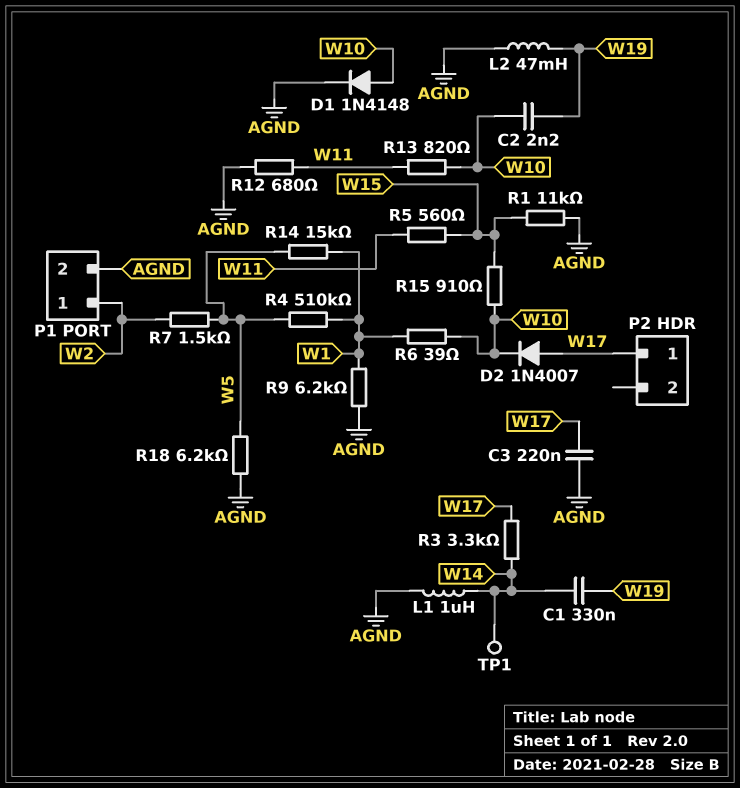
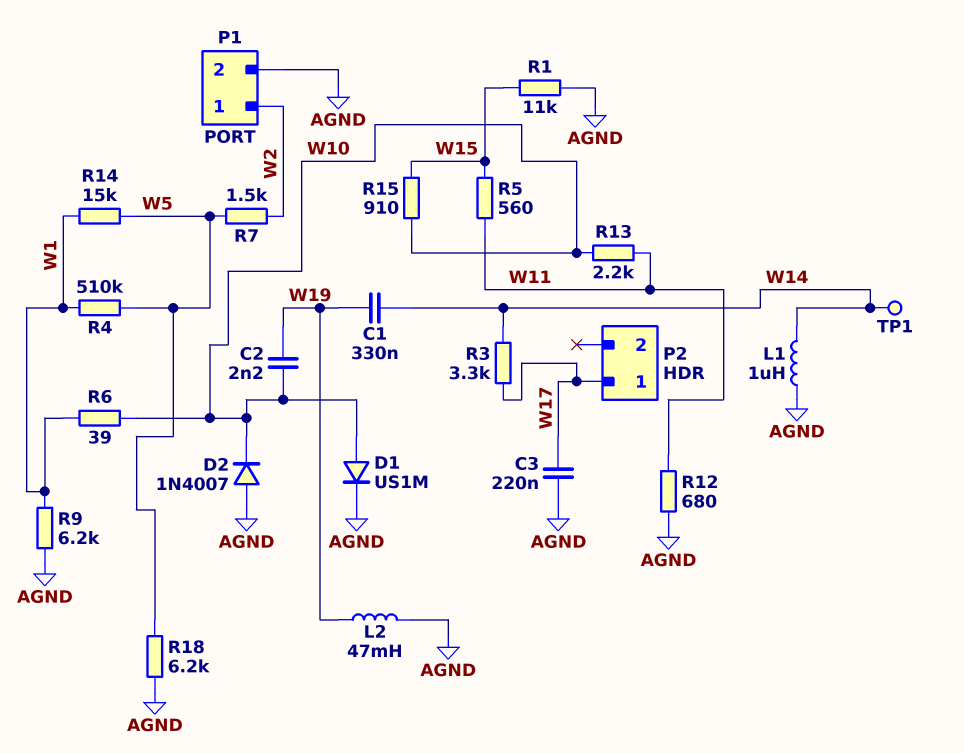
D1: diode 1N4148 (A W10, K AGND) -> diode US1M (A W10, K AGND)
D2: diode 1N4007 (A W17, K W10) -> diode 1N4007 (A AGND, K W10)
R13: 820 (W10, W11) -> 2.2k (W10, W11)

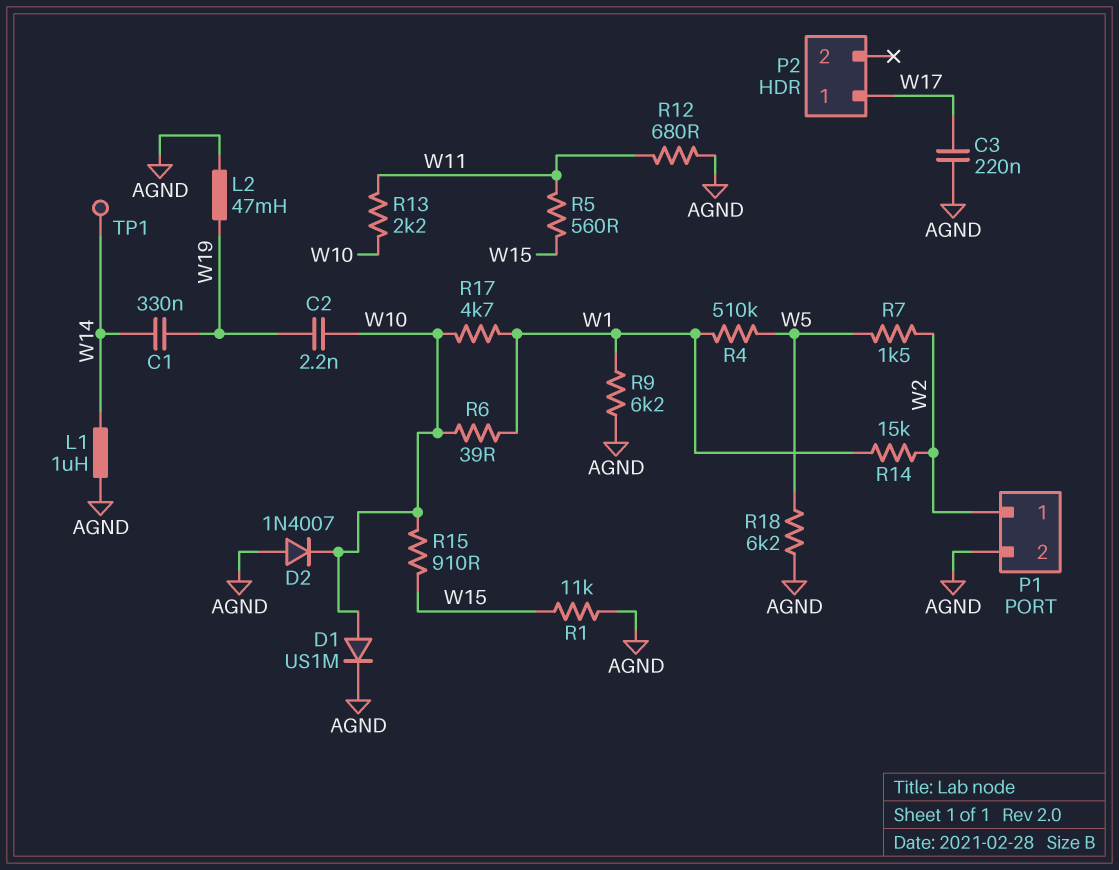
R3: 3.3k (W14, W17) -> none
R14: 15k (W1, W5) -> 15k (W1, W2)
R17: none -> 4.7k (W1, W10)

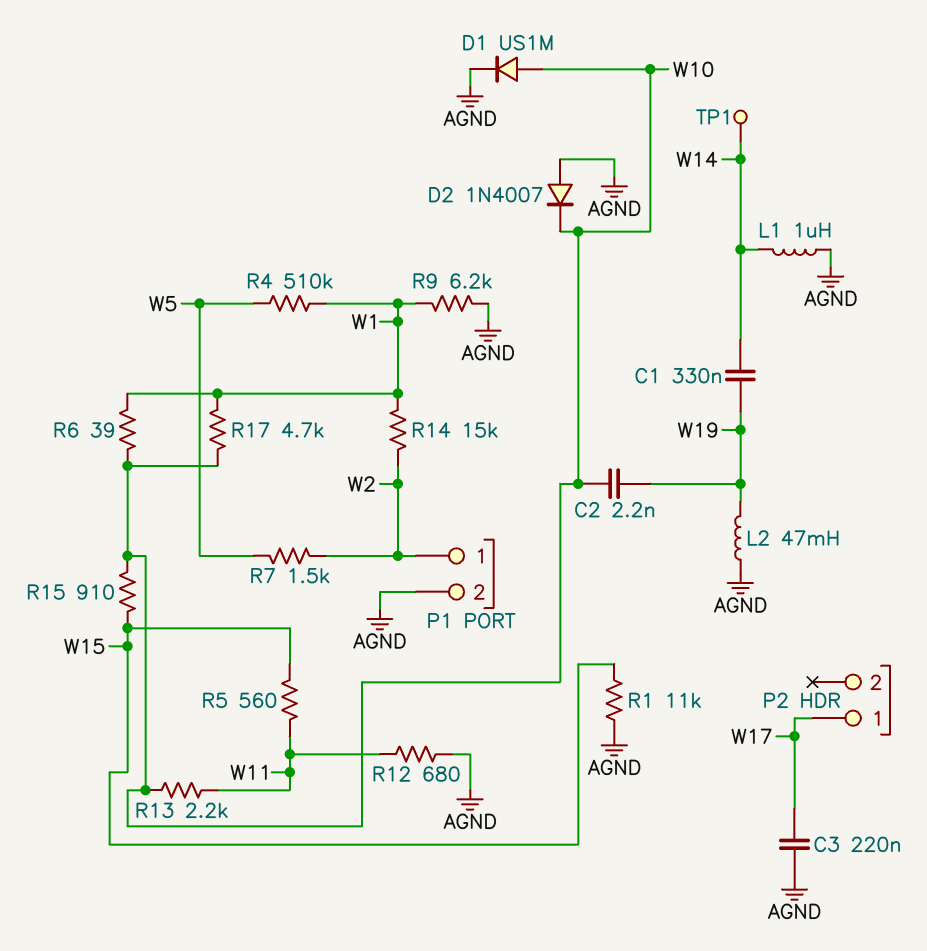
R18: 6.2k (AGND, W5) -> none

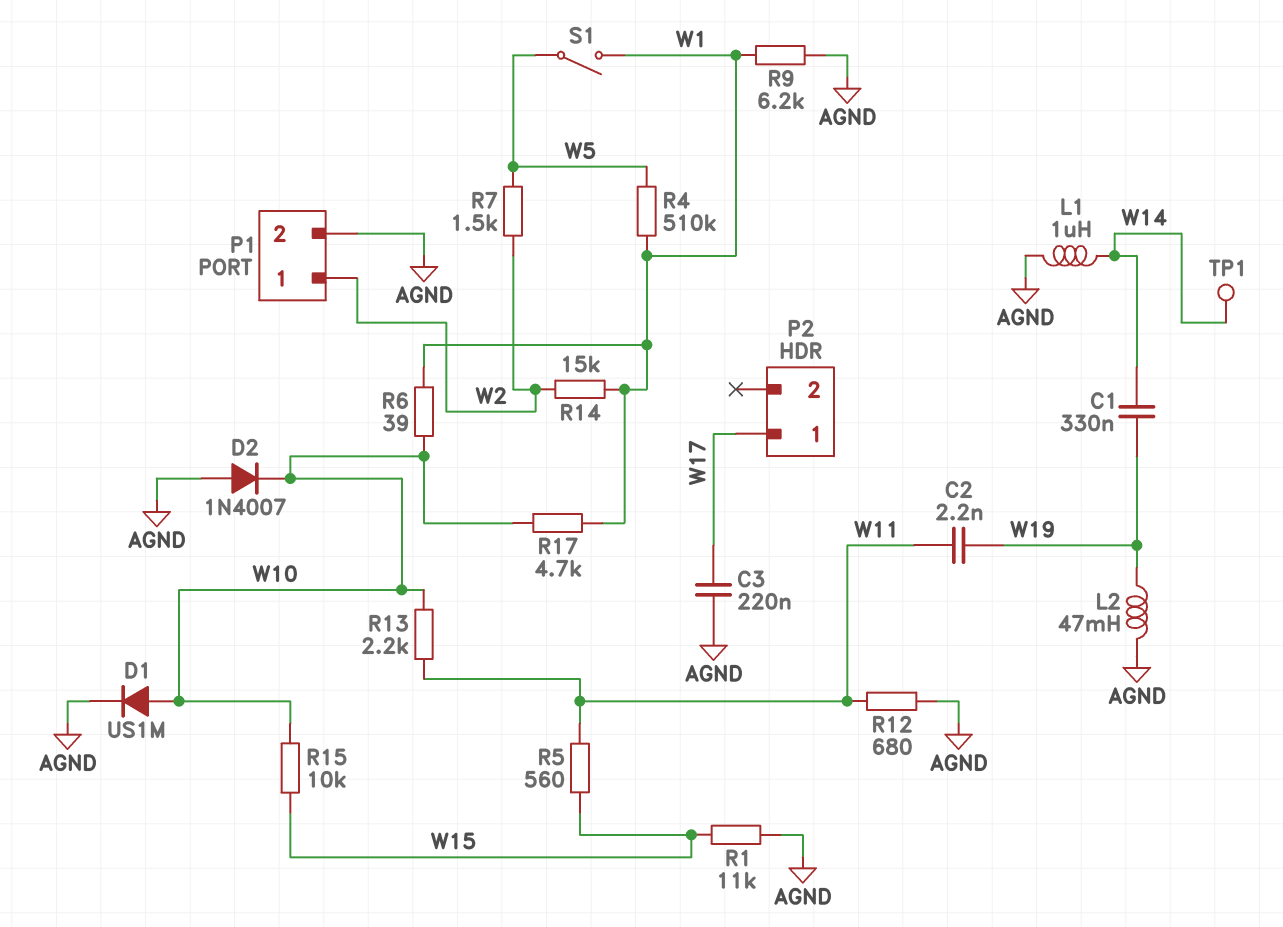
C2: 2.2nF (W10, W19) -> 2.2nF (W11, W19)
R15: 910 (W10, W15) -> 10k (W10, W15)
S1: none -> switch (W1, W5)

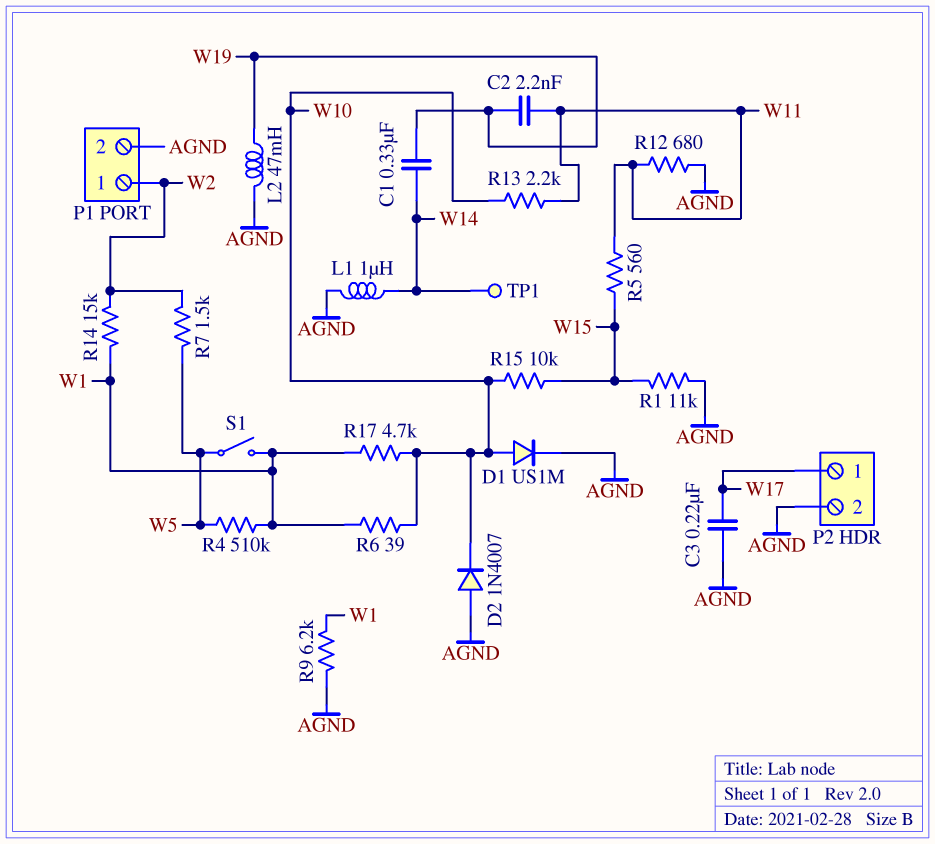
P2 pin 2: none -> AGND

